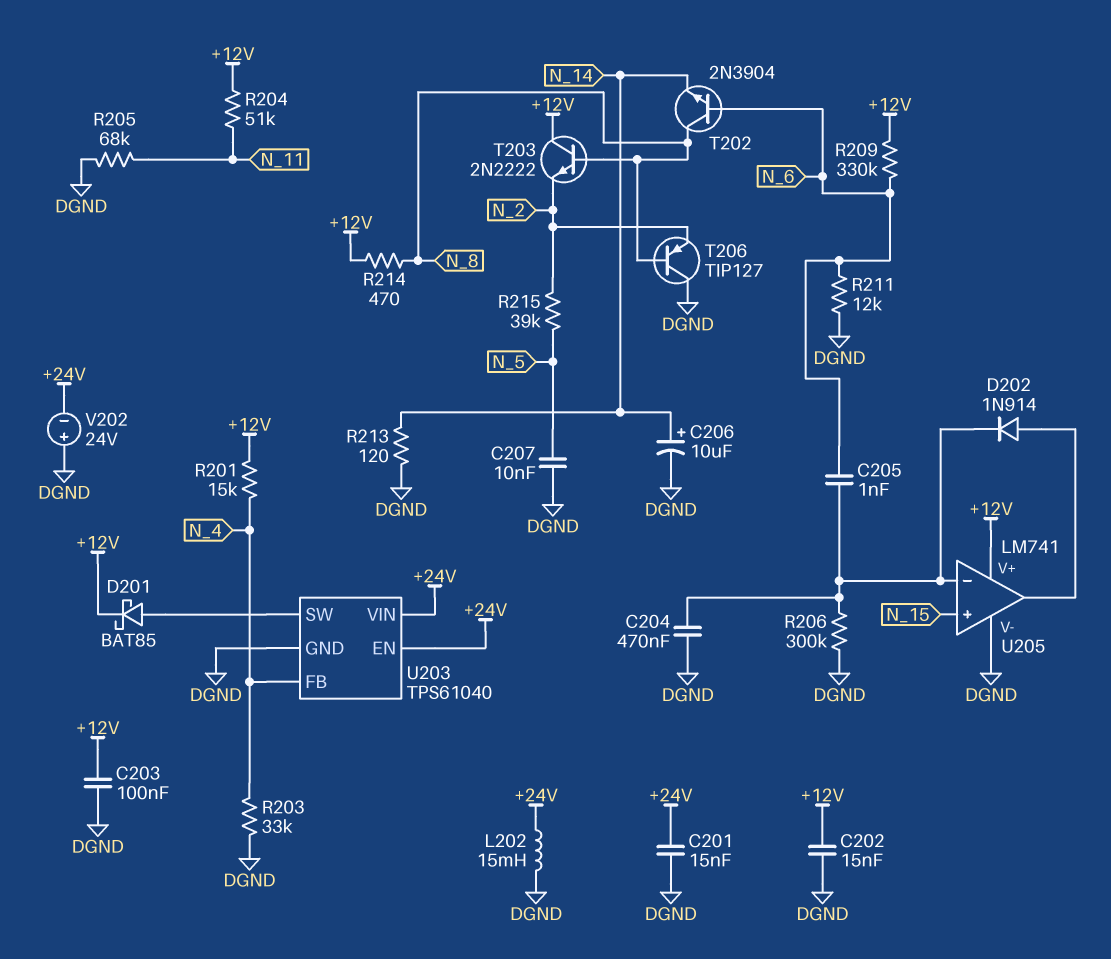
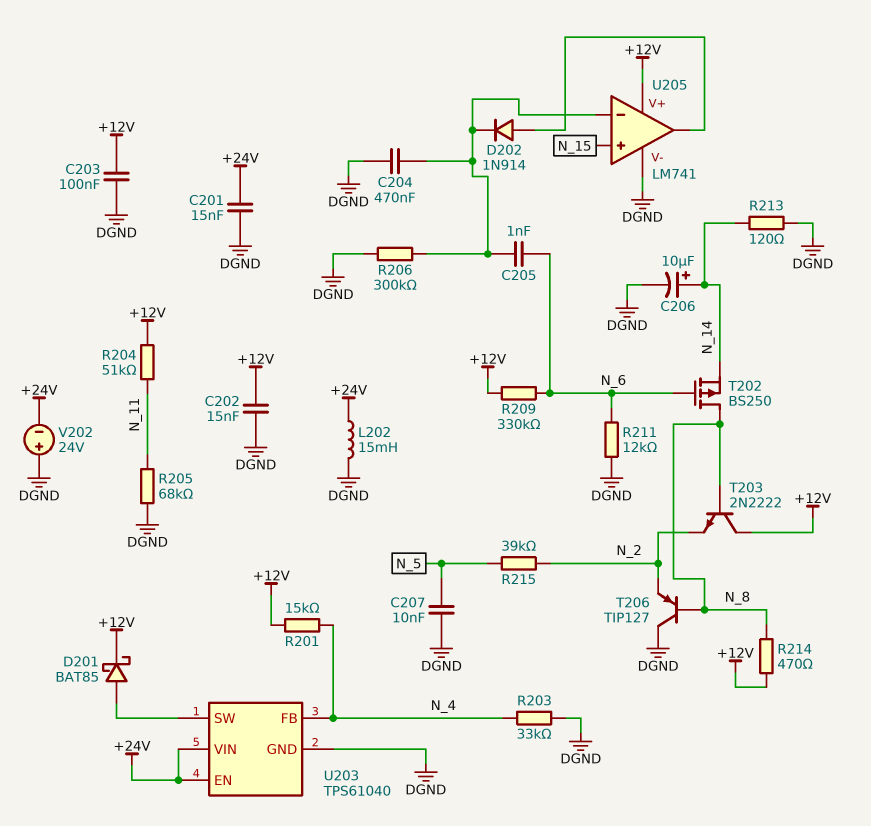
T202: NPN 2N3904 (B N_6, C N_8, E N_14) -> PMOS BS250 (G N_6, D N_8, S N_14)

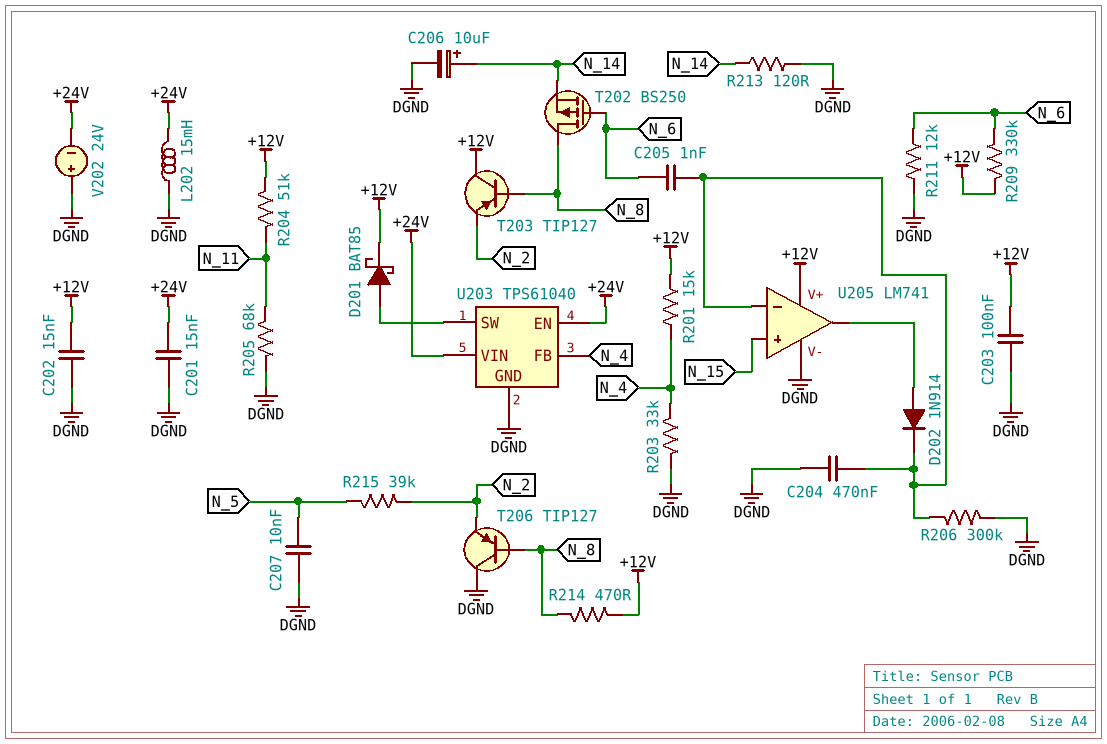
T203: NPN 2N2222 (B N_8, C +12V, E N_2) -> PNP TIP127 (B N_8, C +12V, E N_2)

